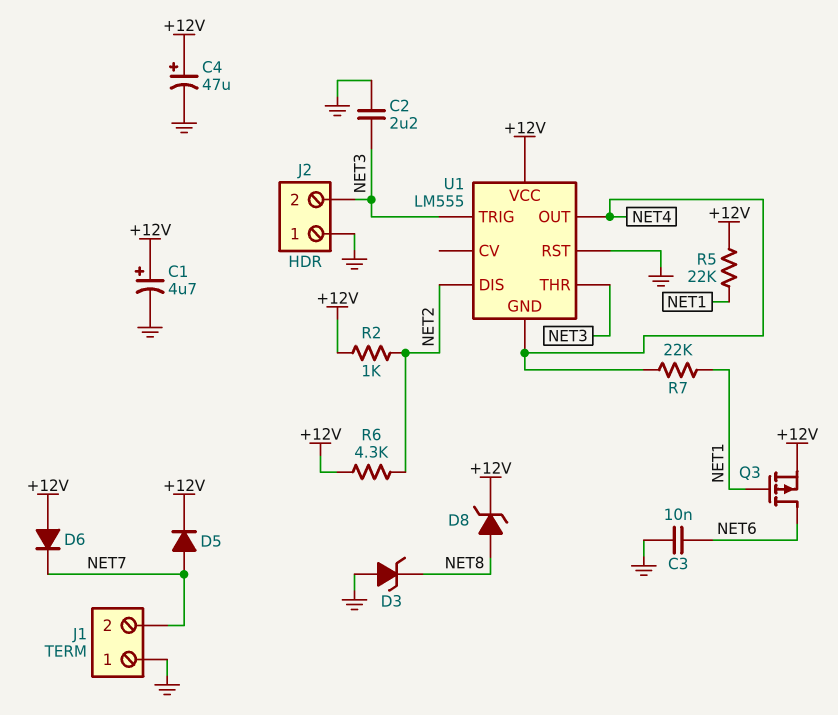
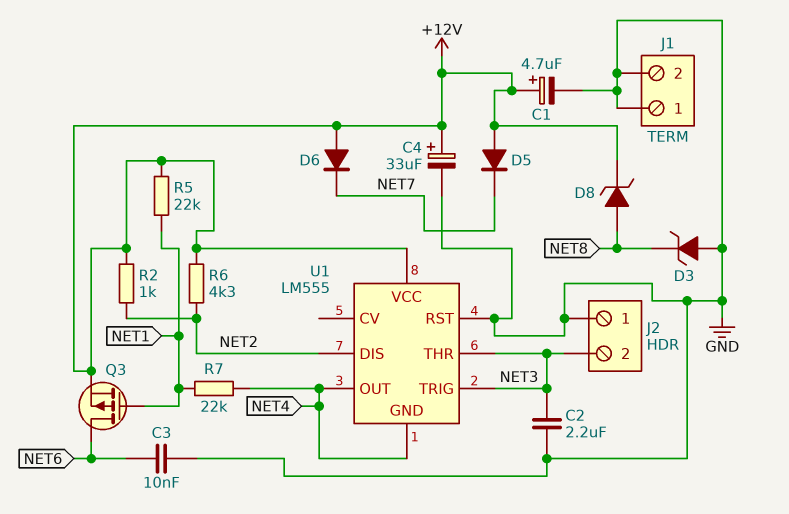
C4: 47uF (plus +12V, minus GND) -> 33uF (plus +12V, minus GND)
D5: diode (A NET7, K +12V) -> diode (A +12V, K NET7)
J1 pin 2: NET7 -> GND

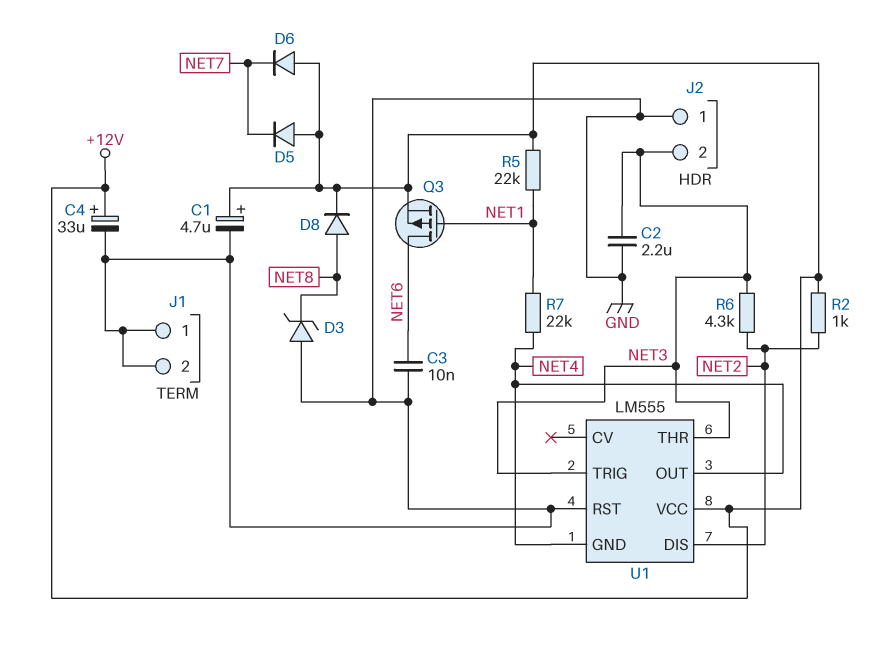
D8: zener (A NET8, K +12V) -> diode (A NET8, K +12V)
R6: 4.3k (+12V, NET2) -> 4.3k (NET2, NET3)

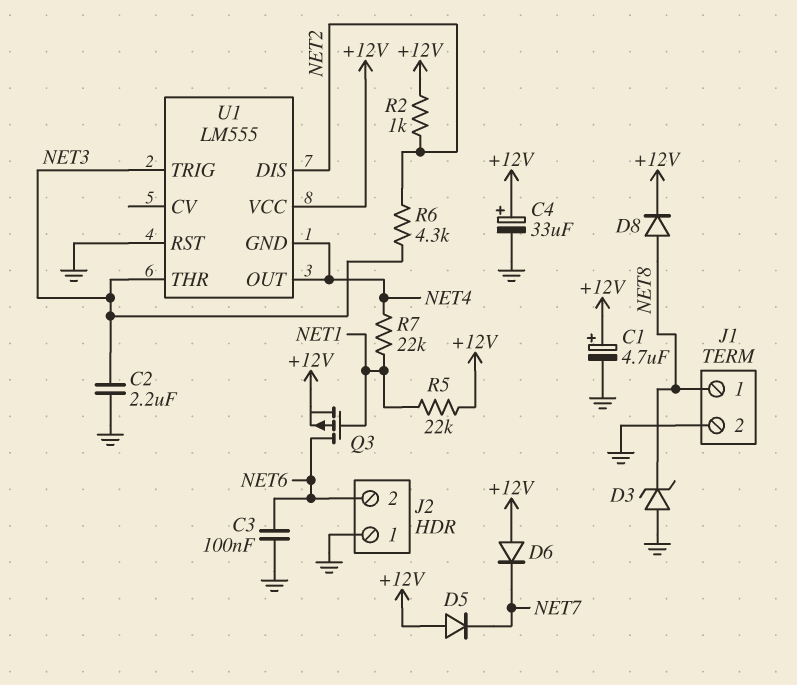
C3: 10nF (GND, NET6) -> 100nF (GND, NET6)
J1 pin 1: GND -> NET8
J2 pin 2: NET3 -> NET6

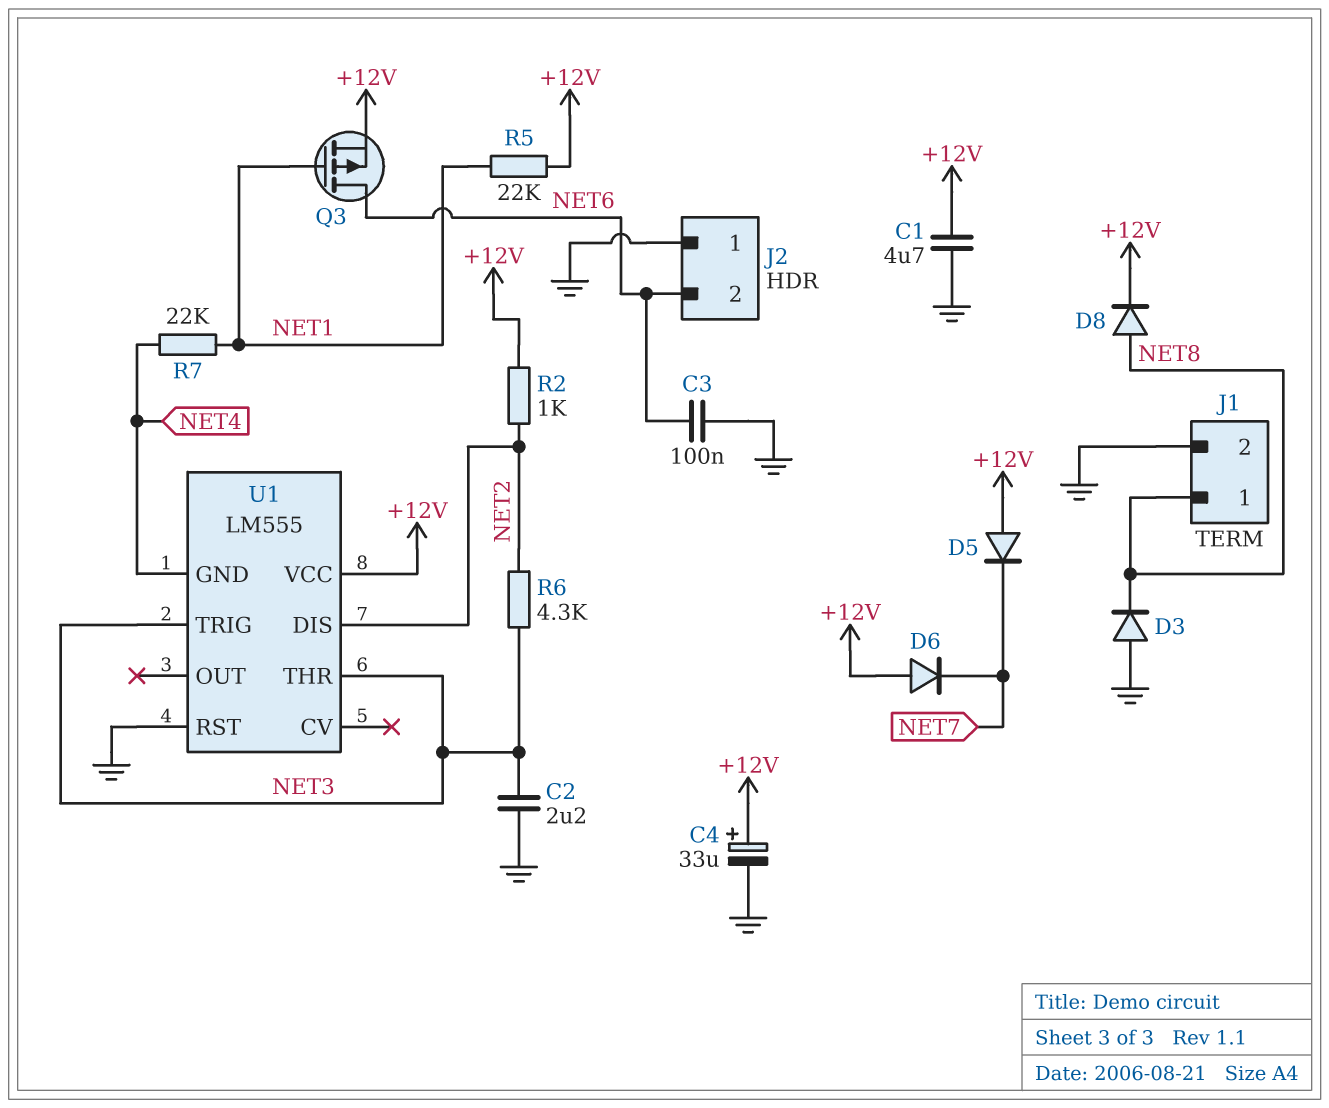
C1: 4.7uF (plus +12V, minus GND) -> 4.7uF (+12V, GND)
D3: zener (A GND, K NET8) -> diode (A GND, K NET8)
U1 pin OUT: NET4 -> none

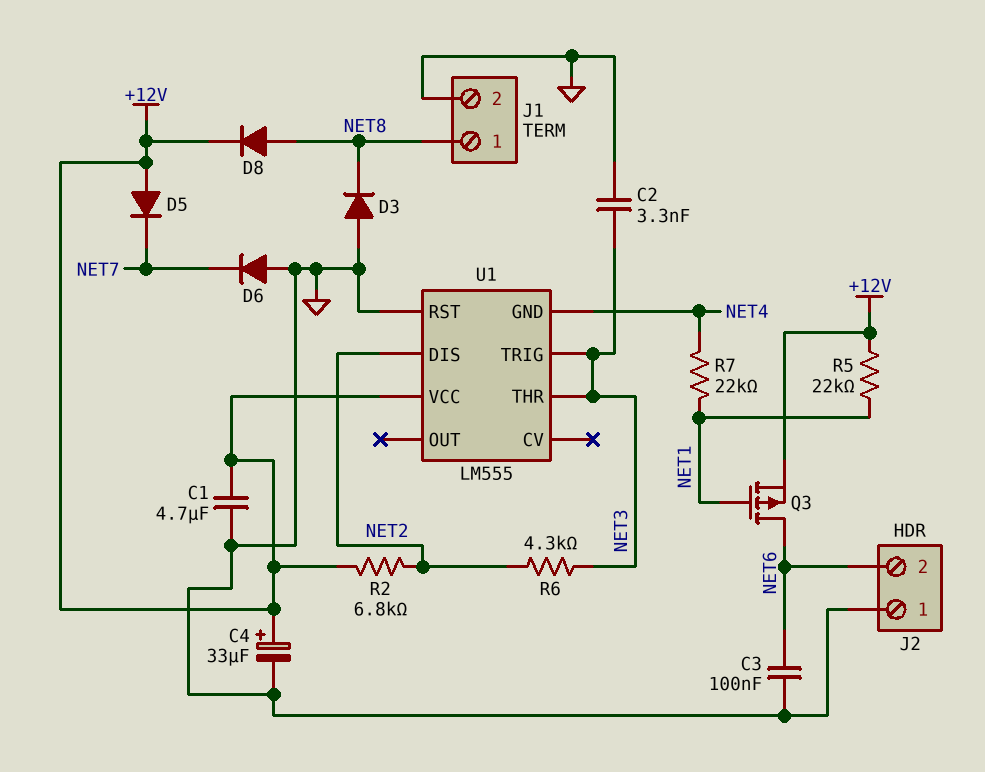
C2: 2.2uF (GND, NET3) -> 3.3nF (GND, NET3)
D6: diode (A +12V, K NET7) -> diode (A GND, K NET7)
R2: 1k (+12V, NET2) -> 6.8k (+12V, NET2)

